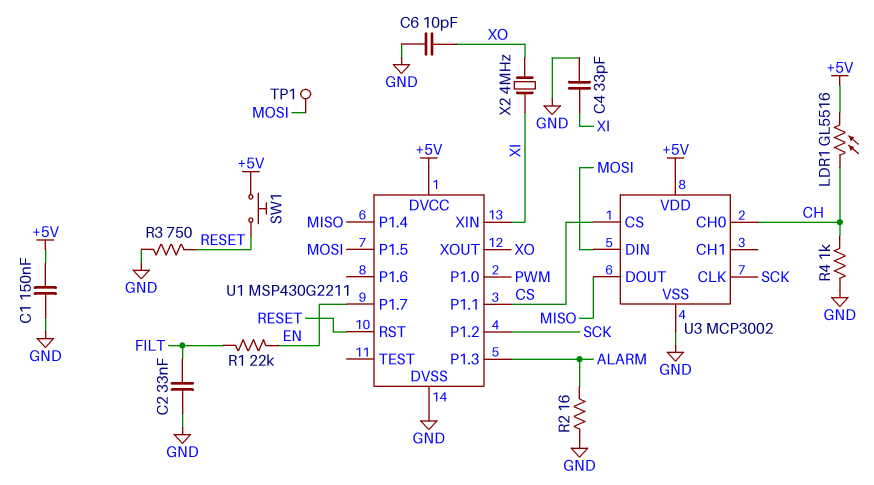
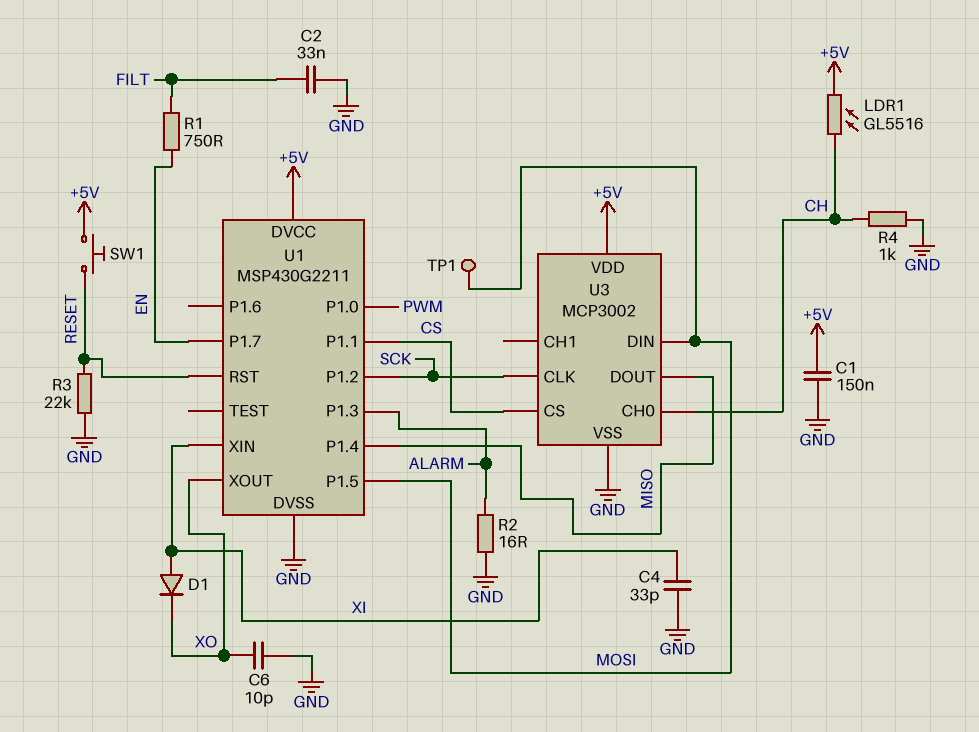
D1: none -> diode (A XI, K XO)
R1: 22k (EN, FILT) -> 750 (EN, FILT)
R3: 750 (GND, RESET) -> 22k (GND, RESET)
X2: 4MHz (XI, XO) -> none

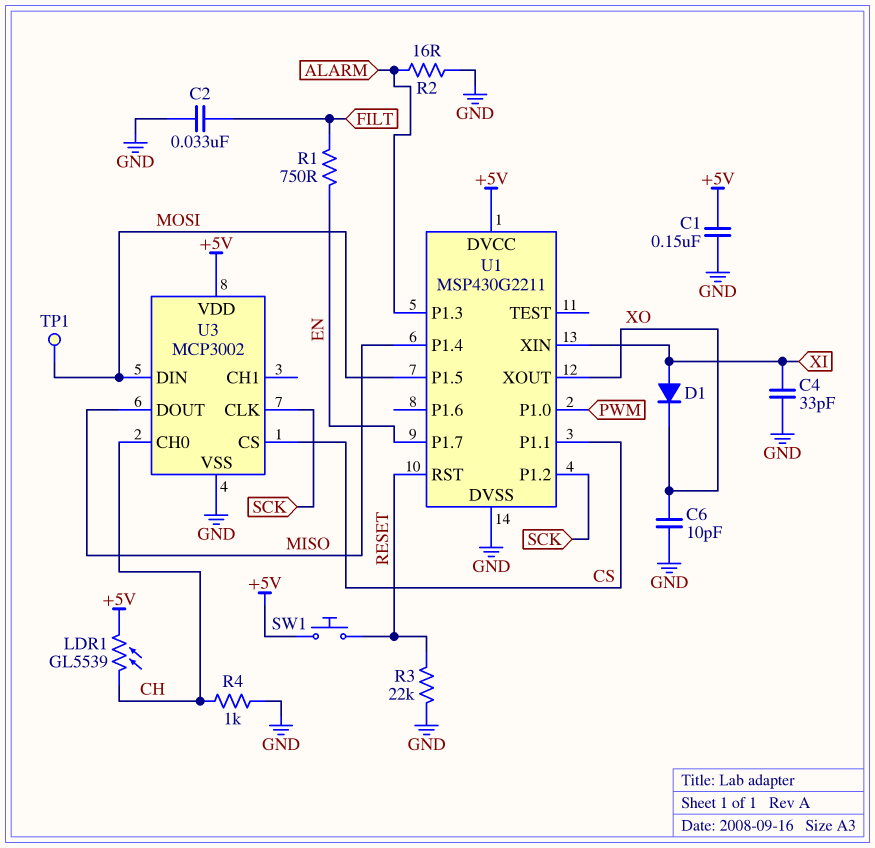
LDR1: GL5516 (+5V, CH) -> GL5539 (+5V, CH)

